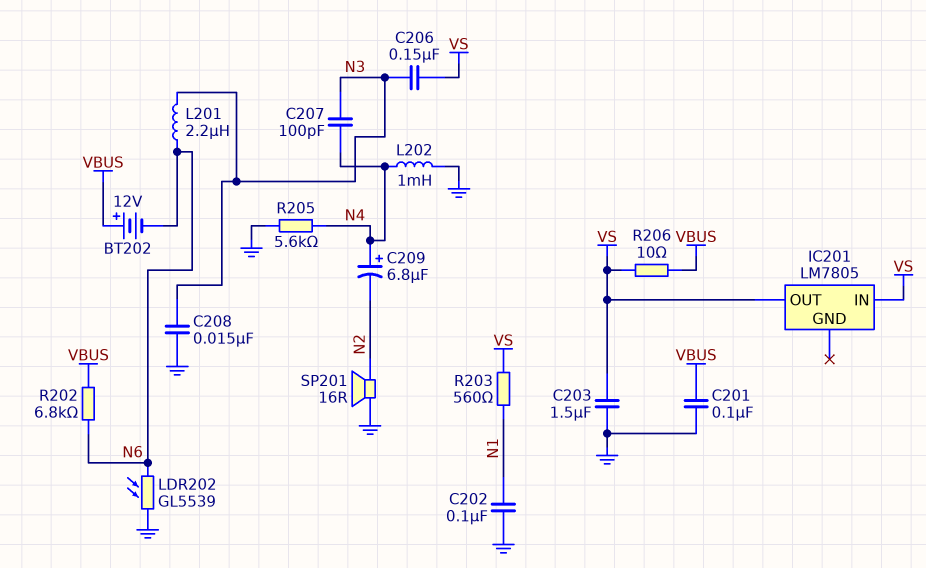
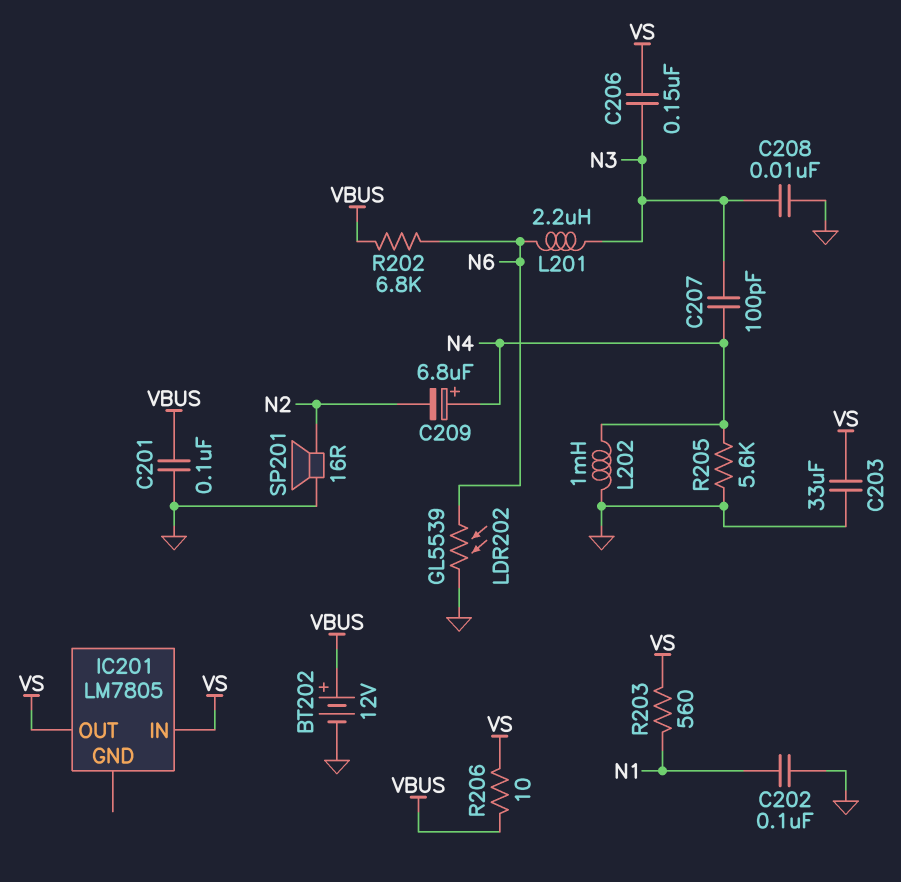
BT202: 12V (plus VBUS, minus N6) -> 12V (plus VBUS, minus GND)
C203: 1.5uF (GND, VS) -> 33uF (GND, VS)
C208: 15nF (GND, N3) -> 10nF (GND, N3)

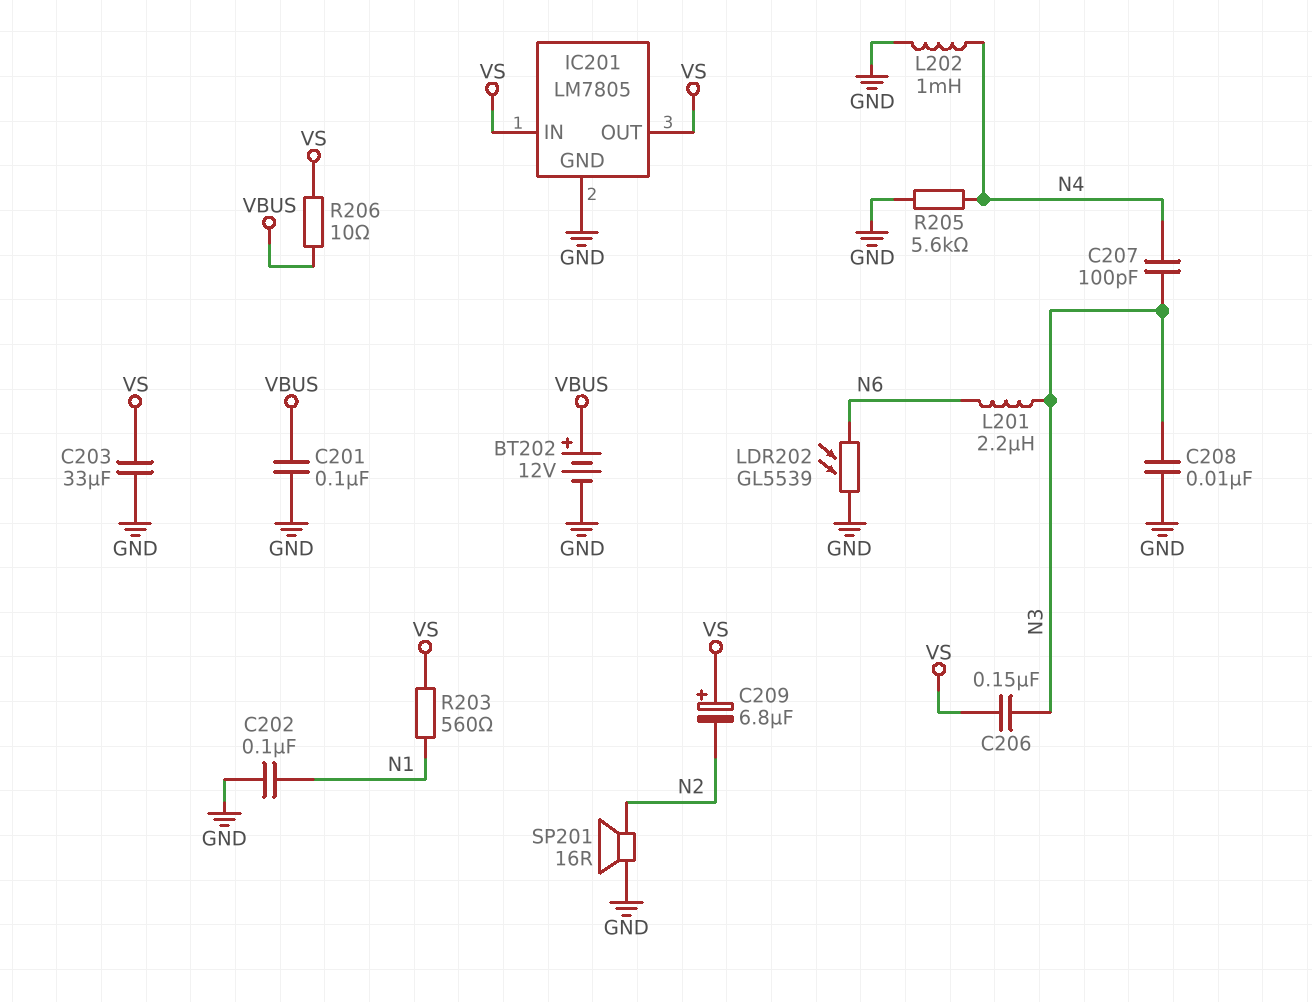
C209: 6.8uF (plus N4, minus N2) -> 6.8uF (plus VS, minus N2)
IC201 pin GND: none -> GND
R202: 6.8k (N6, VBUS) -> none

